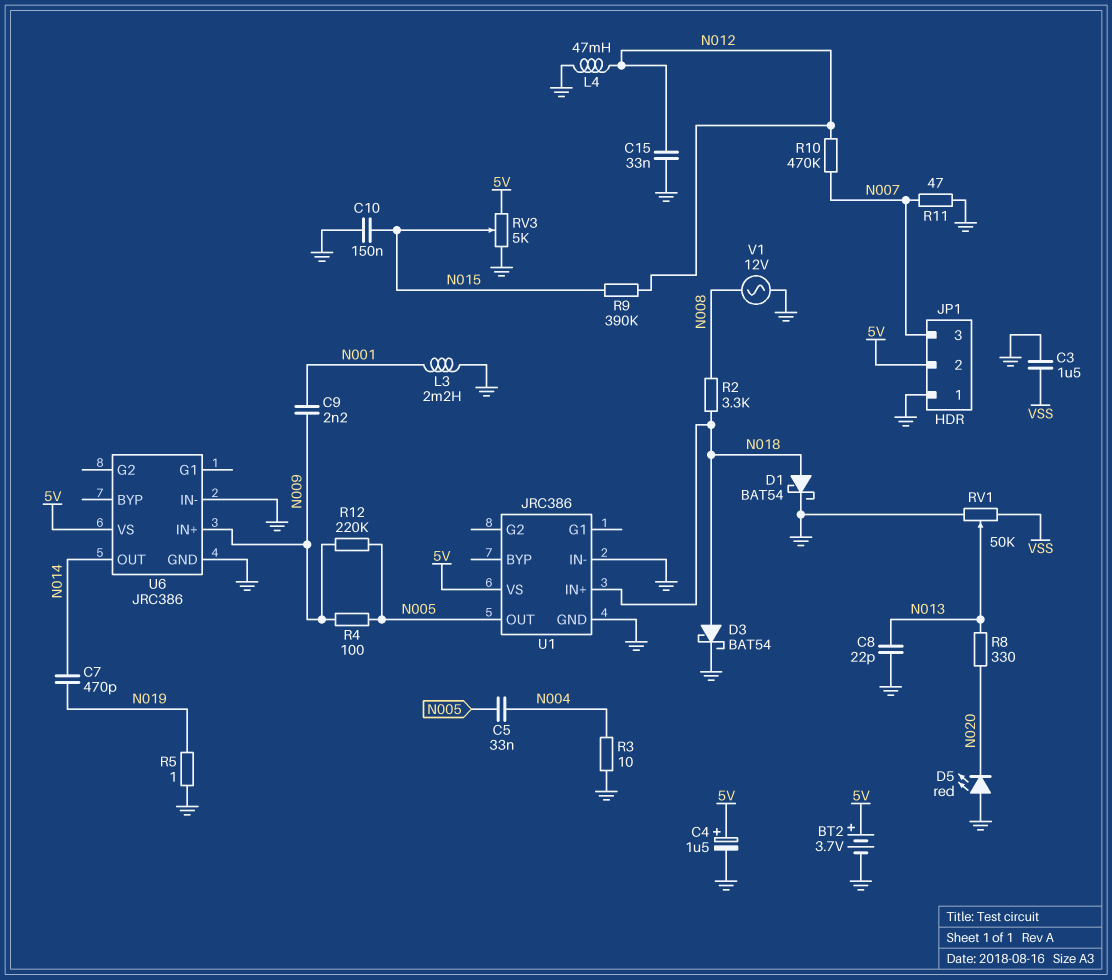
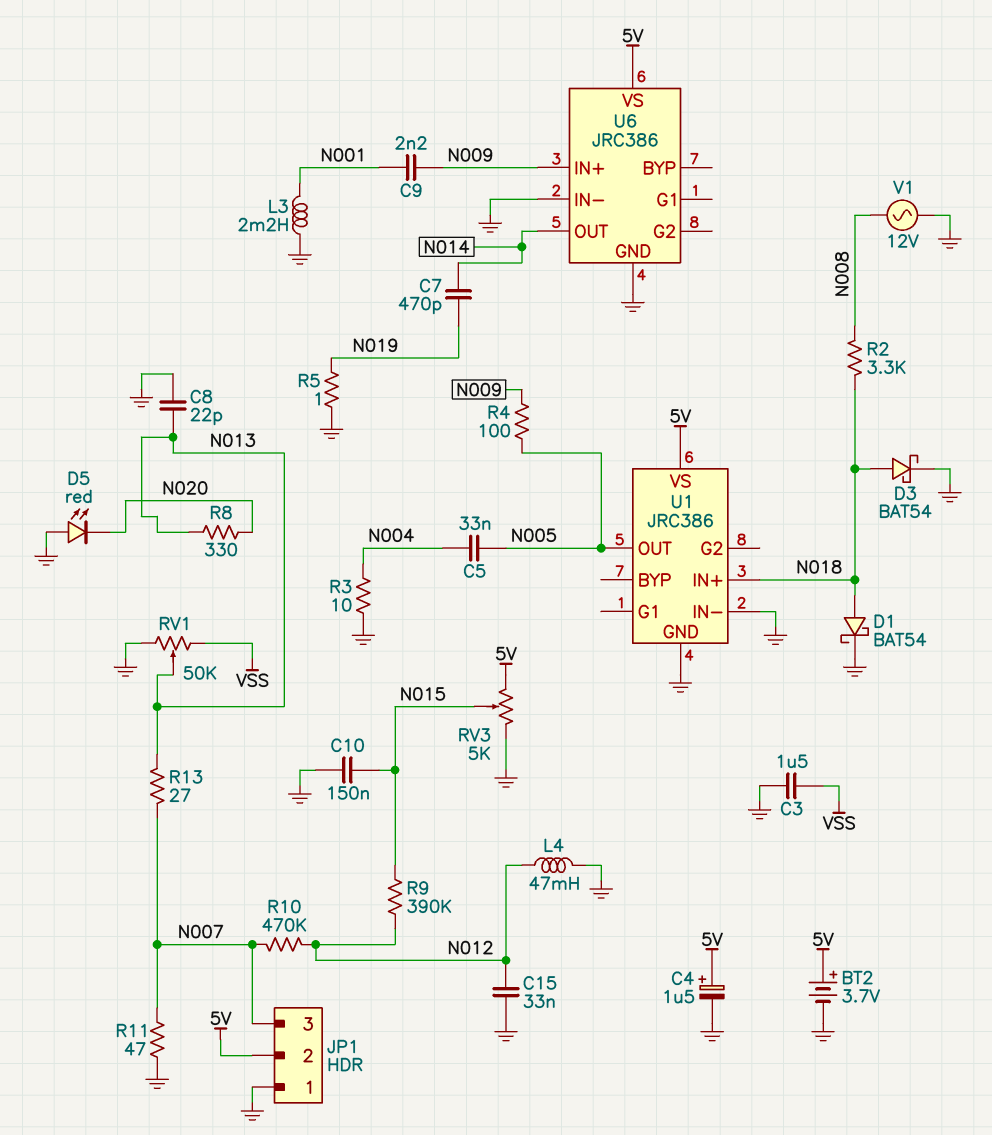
R12: 220k (N005, N009) -> none
R13: none -> 27 (N007, N013)

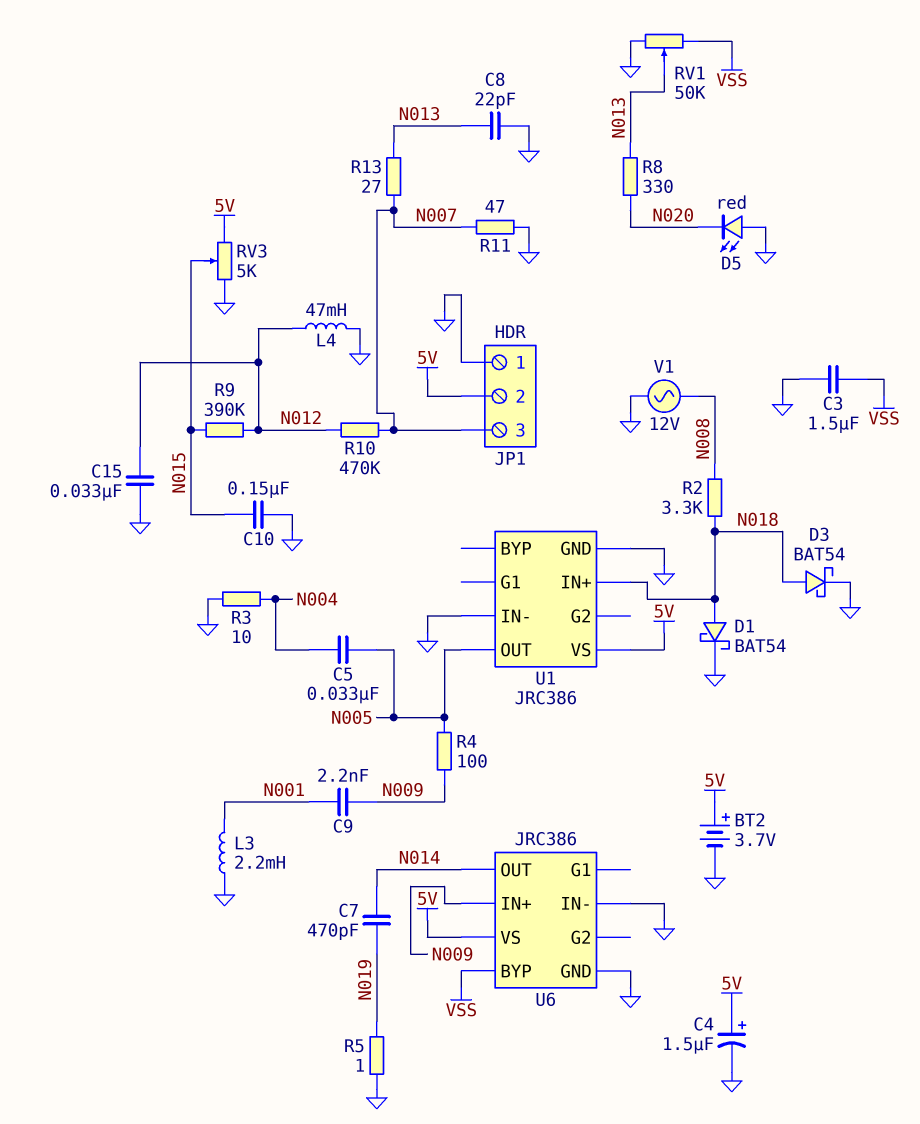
U6 pin BYP: none -> VSS

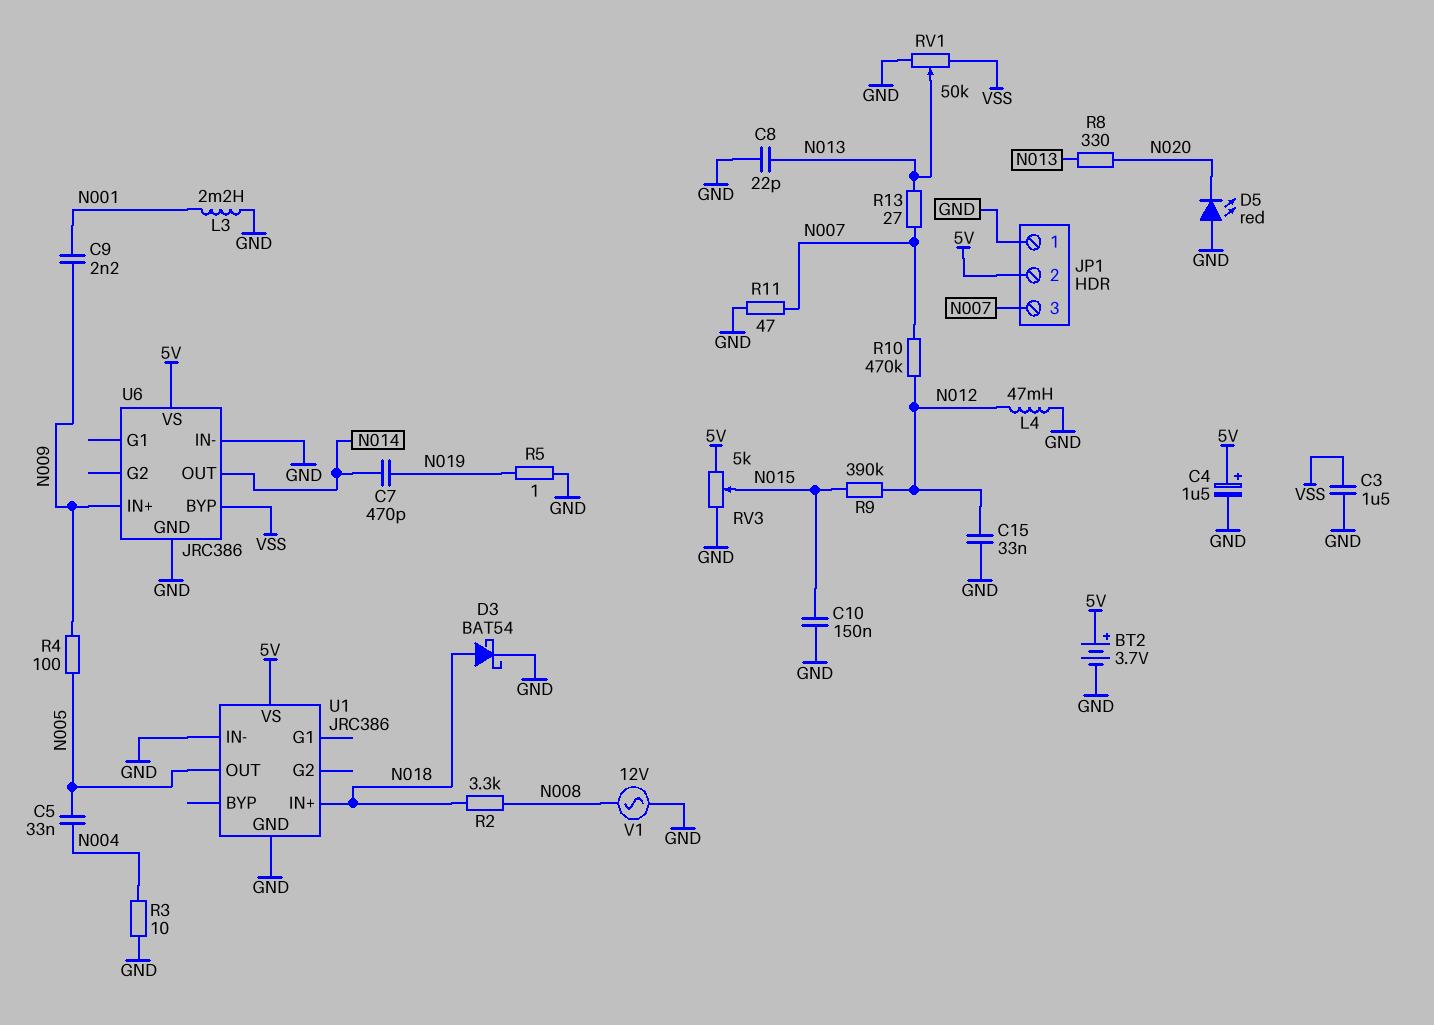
D1: schottky BAT54 (A N018, K GND) -> none

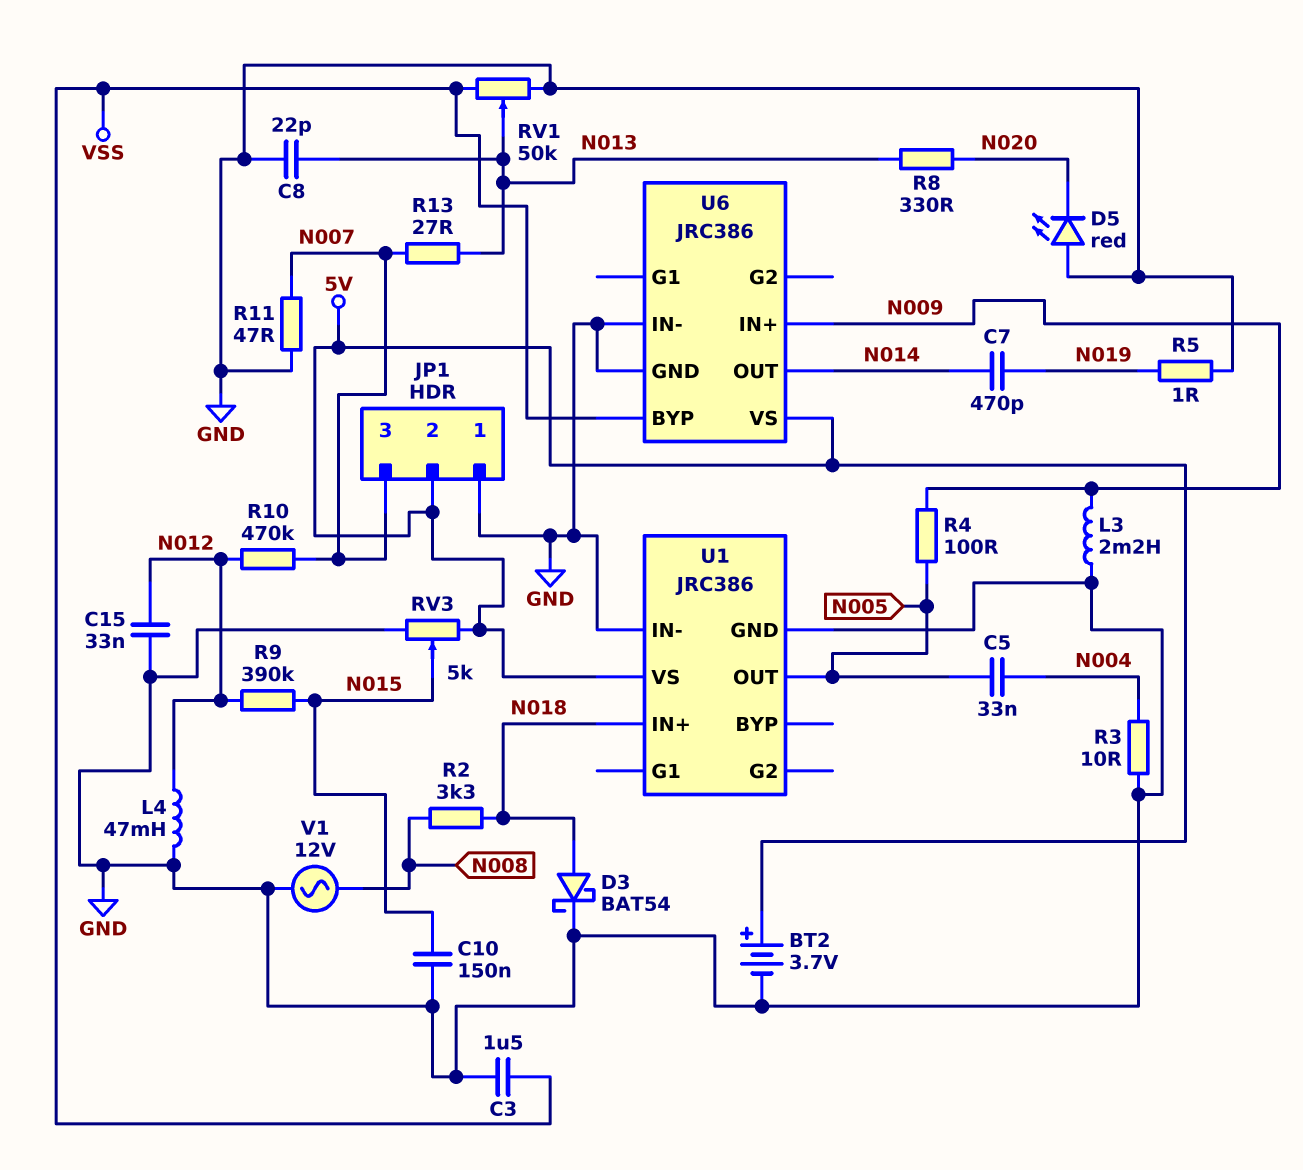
C4: 1.5uF (plus 5V, minus GND) -> none
C9: 2.2nF (N001, N009) -> none
L3: 2.2mH (GND, N001) -> 2.2mH (GND, N009)

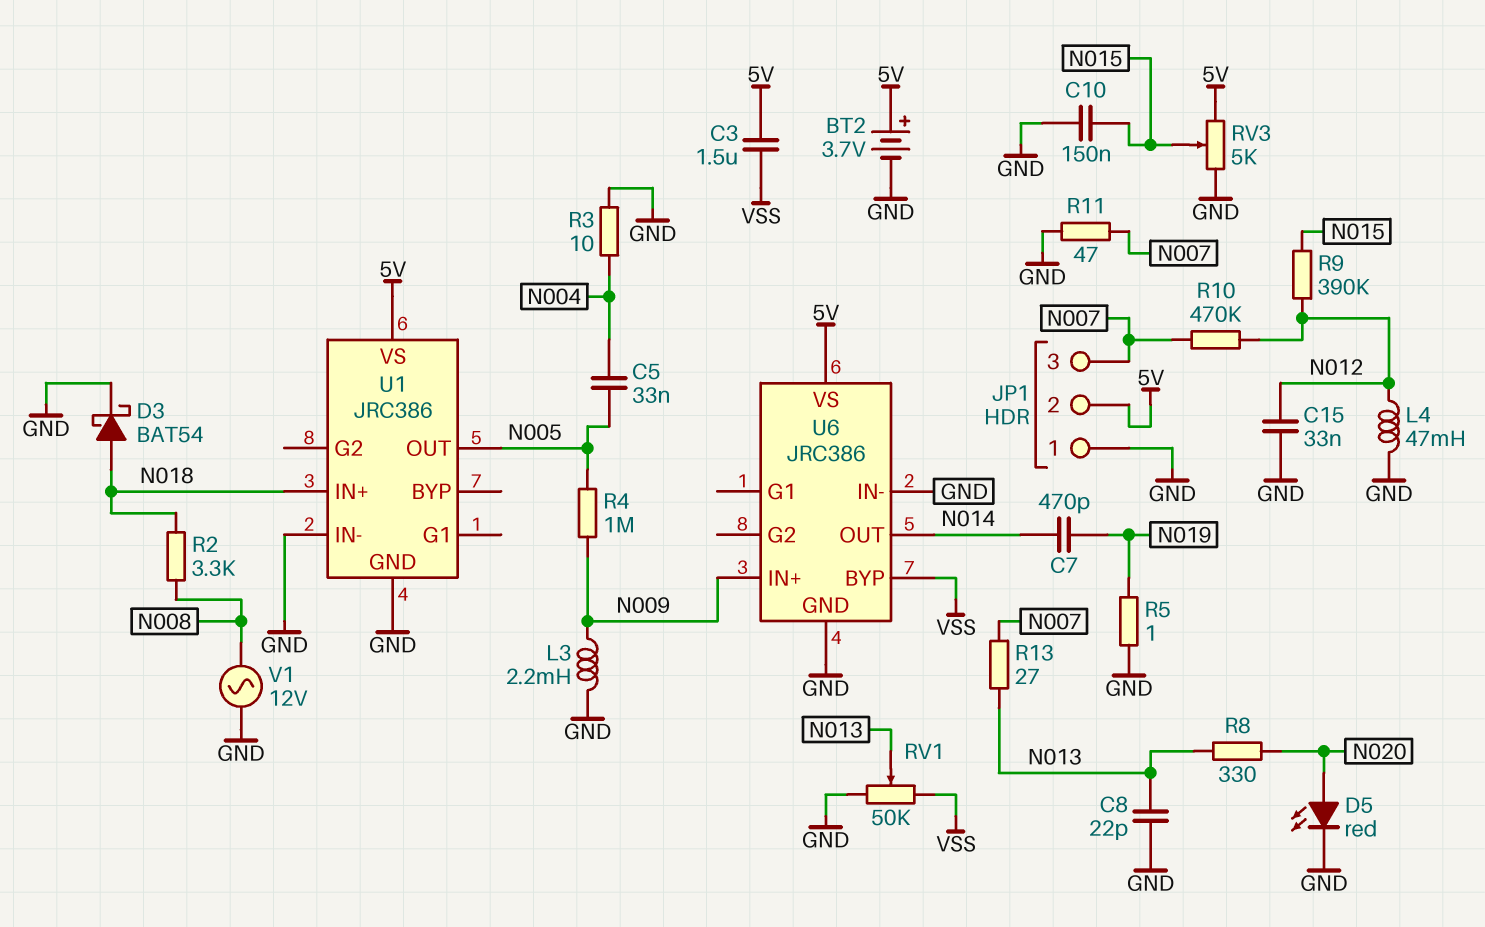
C3: 1.5uF (GND, VSS) -> 1.5uF (5V, VSS)
D5: LED red (A GND, K N020) -> LED red (A N020, K GND)
R4: 100 (N005, N009) -> 1M (N005, N009)

